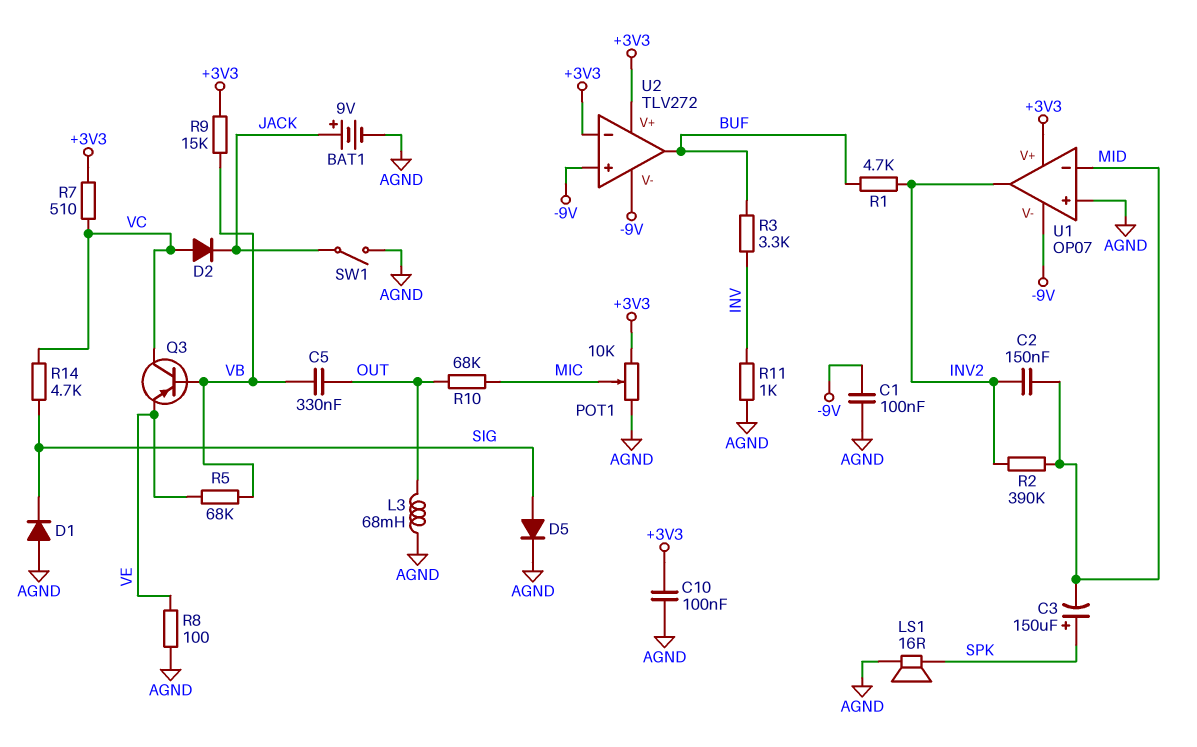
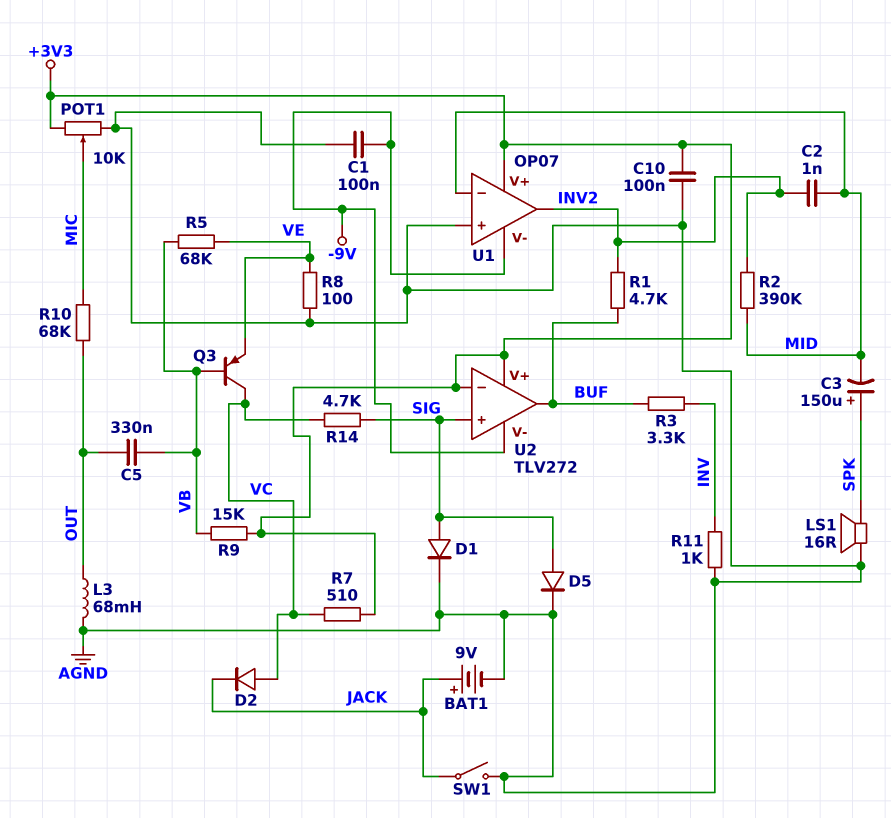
C2: 150nF (INV2, MID) -> 1nF (INV2, MID)
D1: diode (A AGND, K SIG) -> diode (A SIG, K AGND)
U2 pin in+: -9V -> SIG

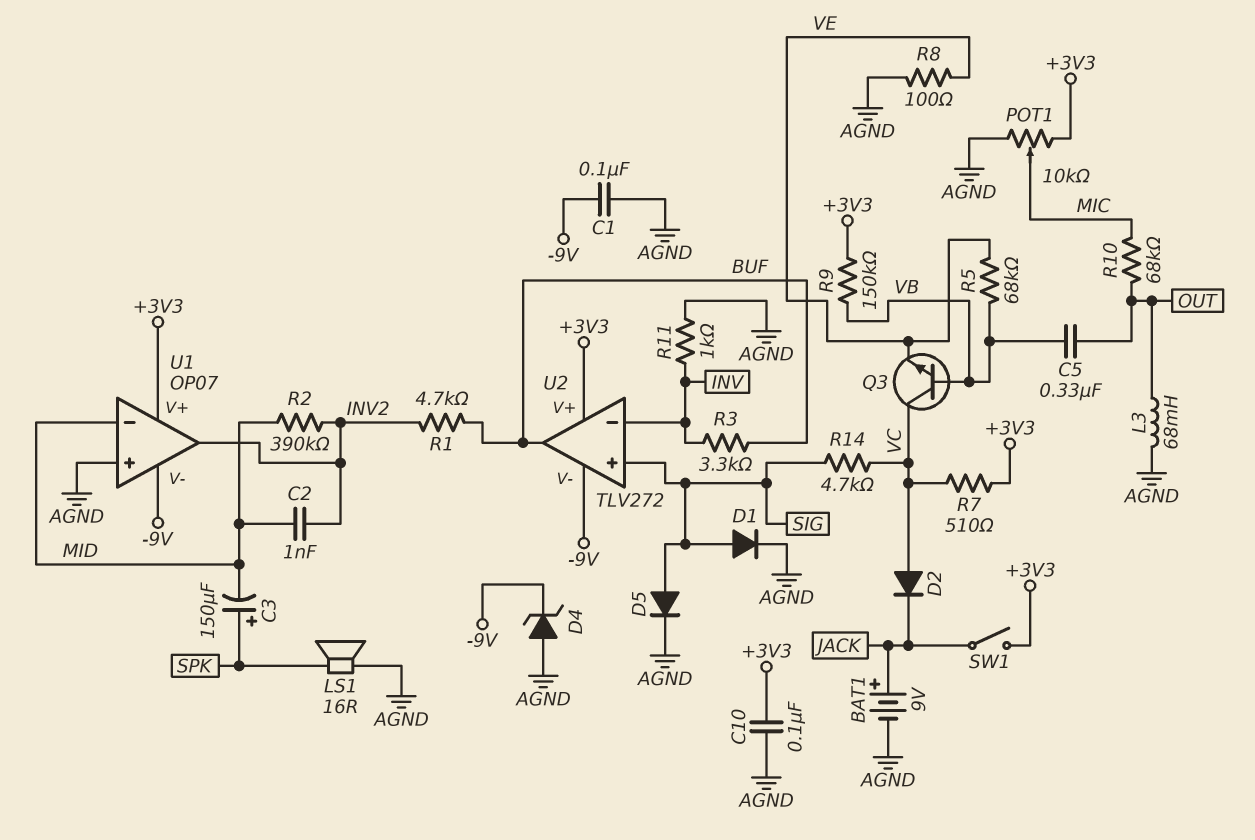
D4: none -> zener (A AGND, K -9V)
Q3: PNP (B VB, C VC, E VE) -> NPN (B VB, C VC, E VE)
R9: 15k (+3V3, VB) -> 150k (+3V3, VB)
SW1: switch (AGND, JACK) -> switch (+3V3, JACK)
U2 pin in-: +3V3 -> INV

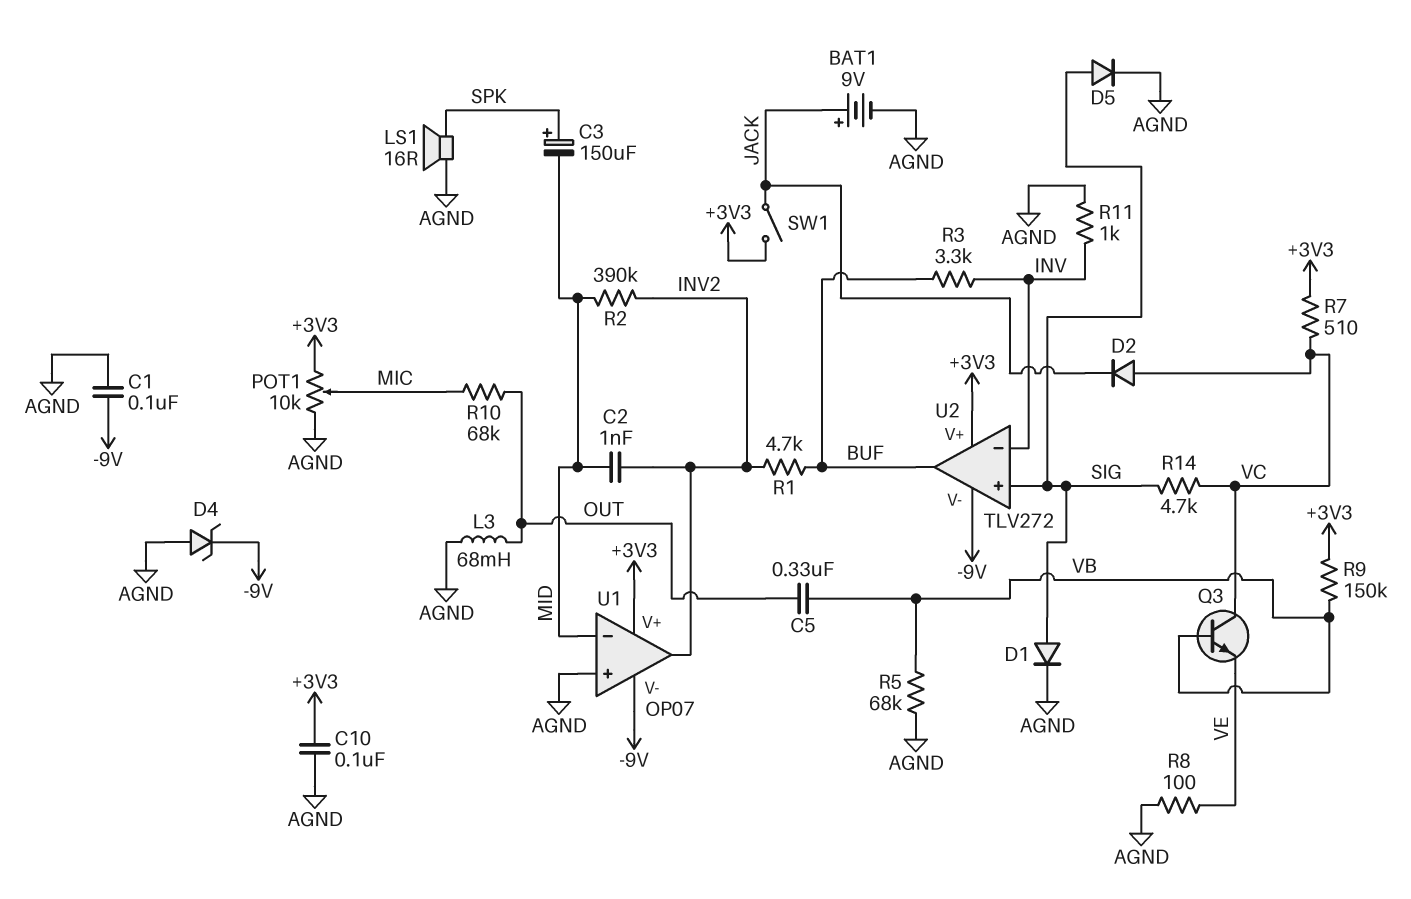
R5: 68k (VB, VE) -> 68k (AGND, VB)

